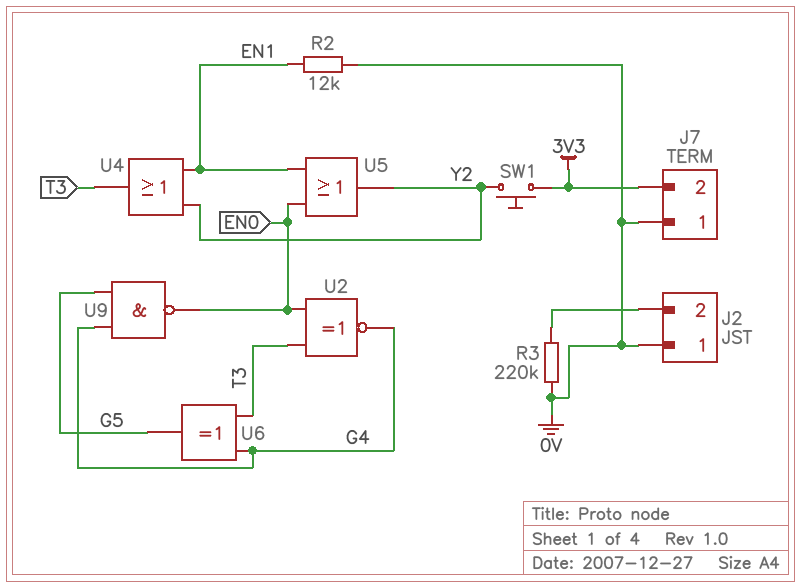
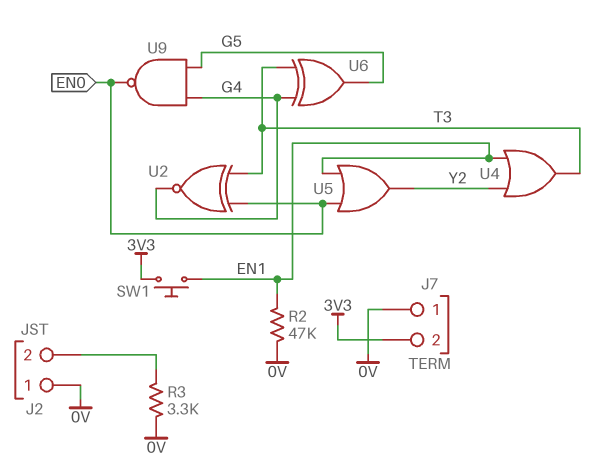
R2: 12k (0V, EN1) -> 47k (0V, EN1)
R3: 220k (0V, J2/2) -> 3.3k (0V, J2/2)
SW1: button (3V3, Y2) -> button (3V3, EN1)

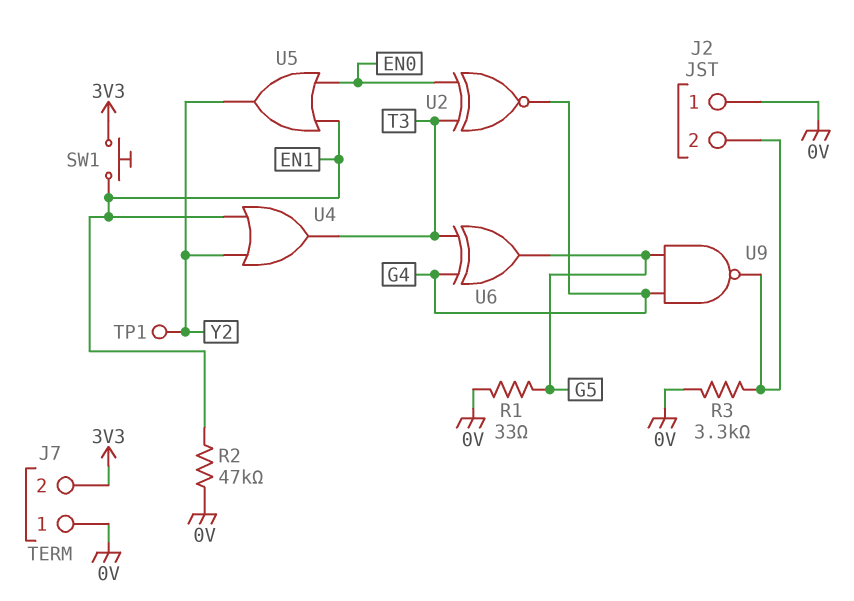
R1: none -> 33 (0V, G5)
TP1: none -> test point (Y2)
U9: NAND (in G4, in G5, out EN0) -> NAND (in G4, in G5, out J2/2)

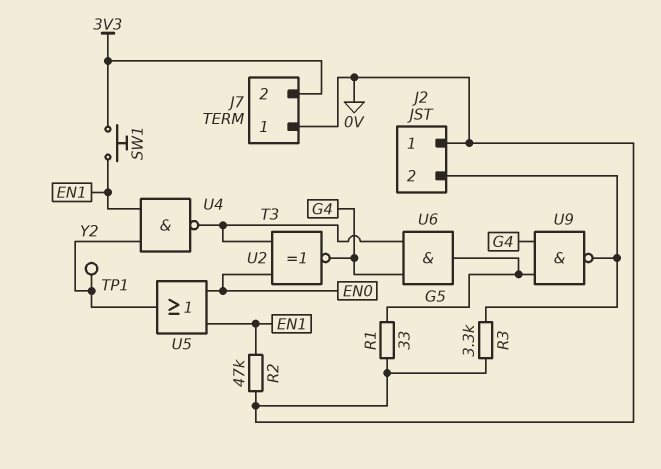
U4: OR (in EN1, in Y2, out T3) -> NAND (in EN1, in Y2, out T3)
U6: XOR (in G4, in T3, out G5) -> AND (in G4, in T3, out G5)

